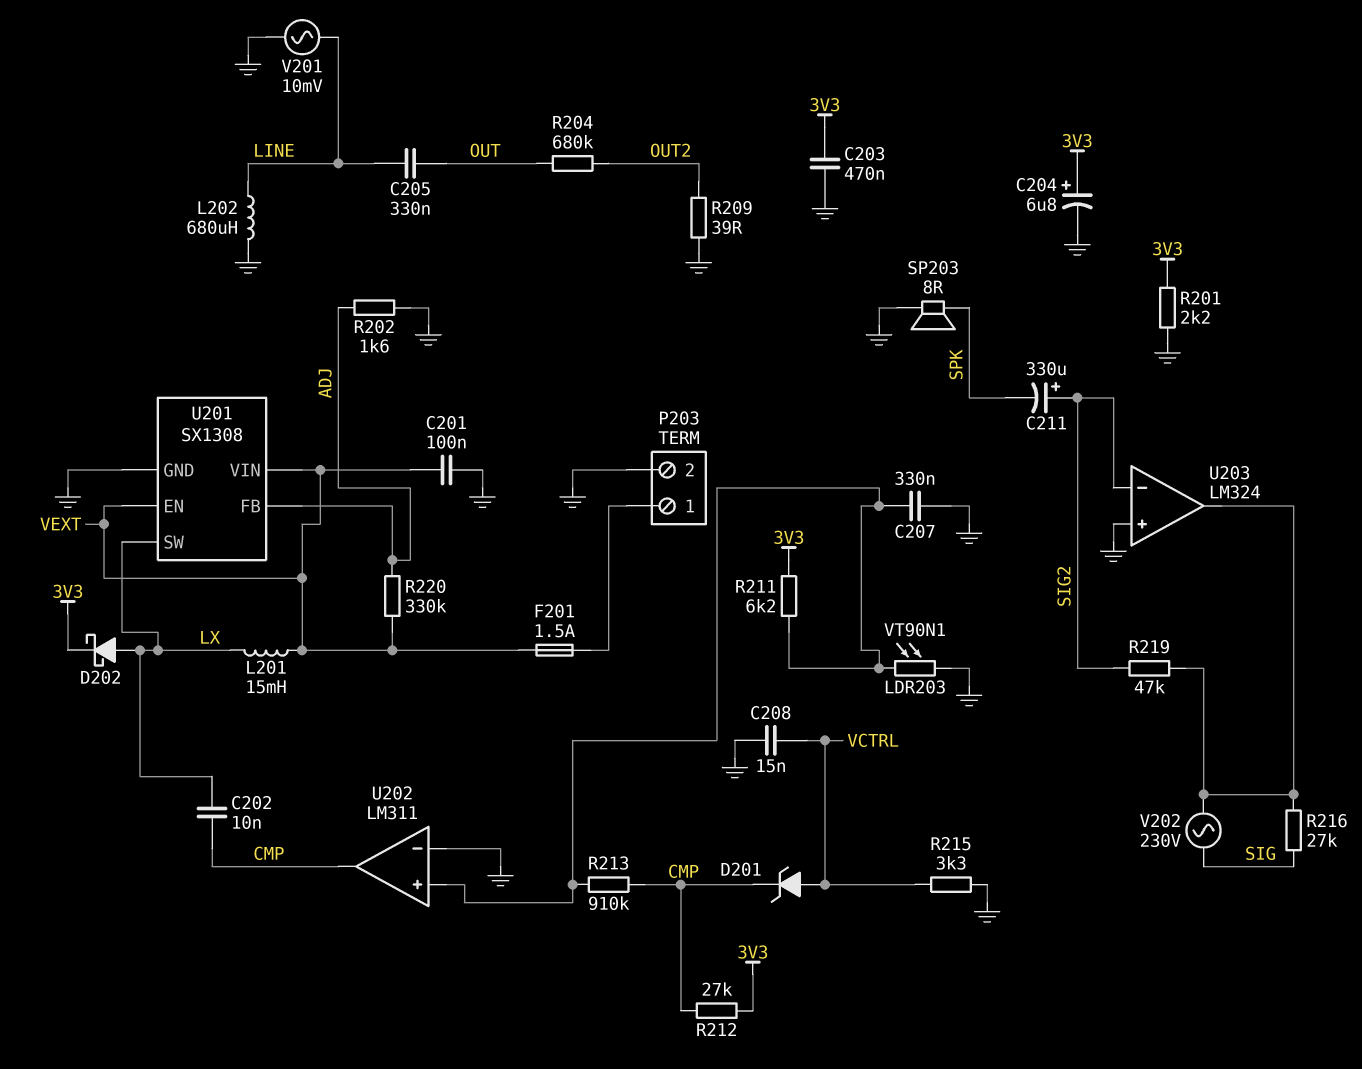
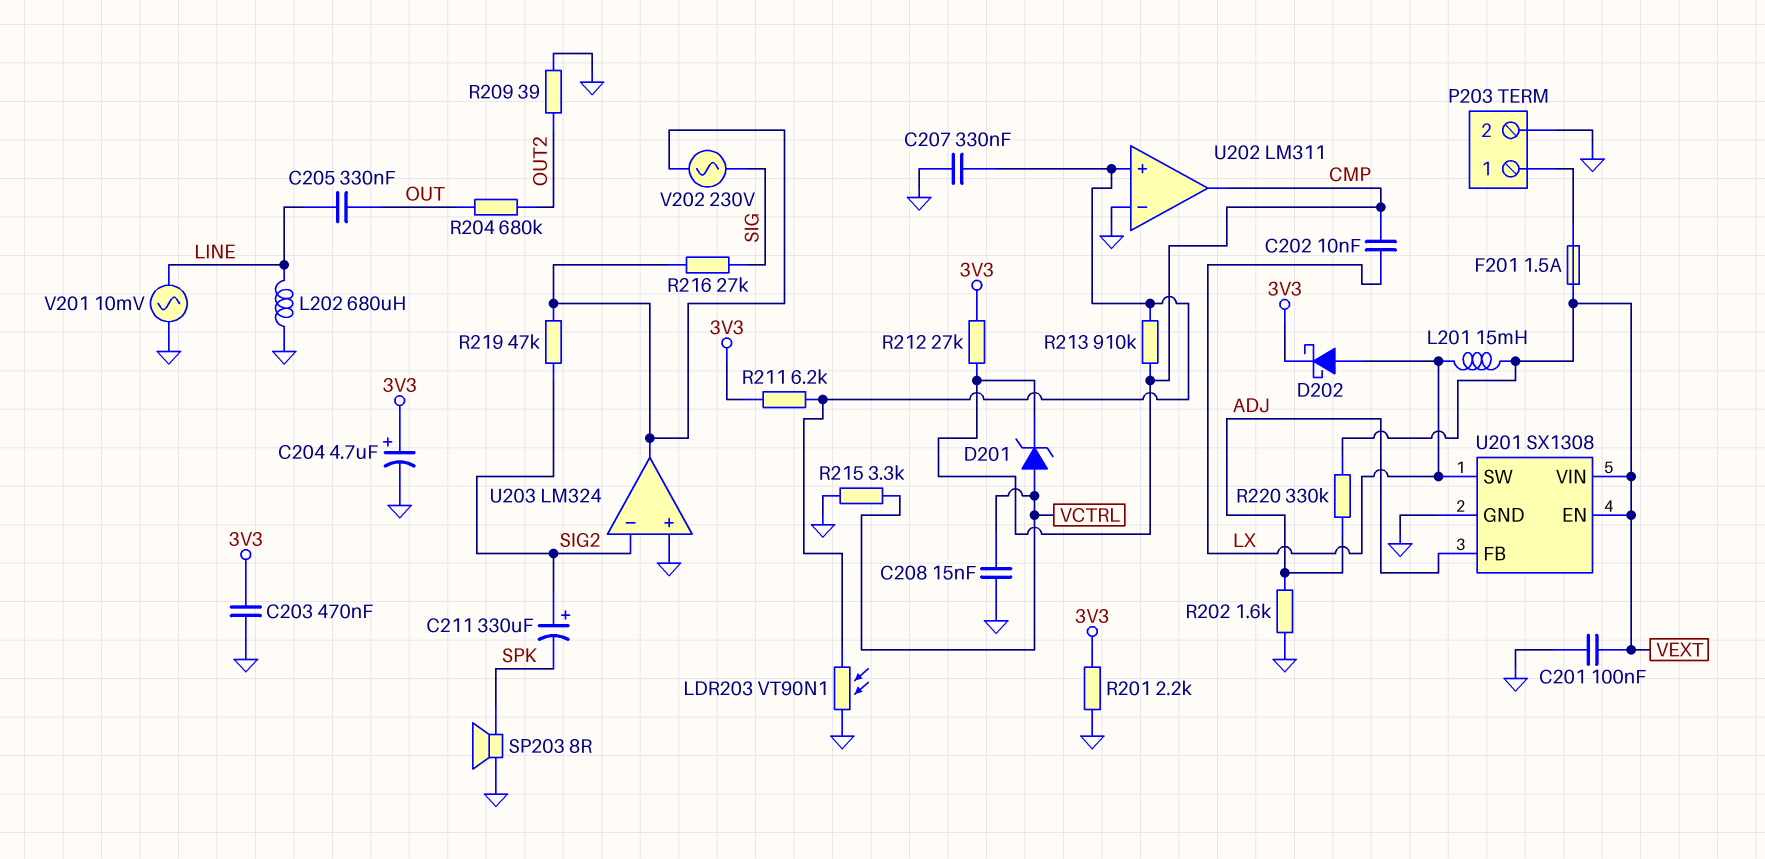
C204: 6.8uF (plus 3V3, minus GND) -> 4.7uF (plus 3V3, minus GND)

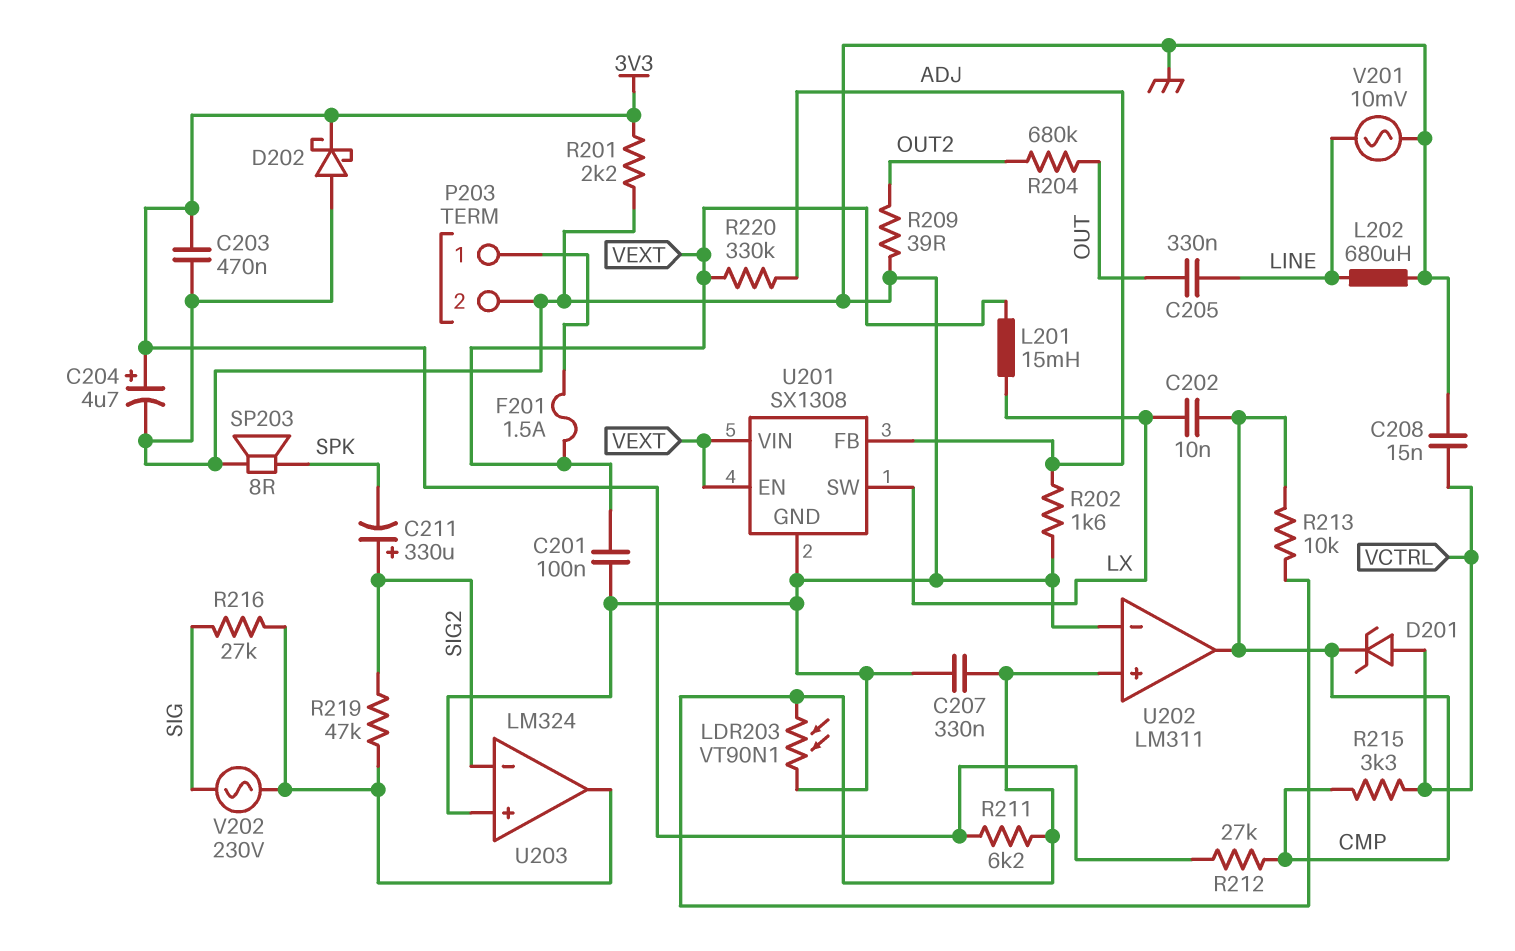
D202: schottky (A LX, K 3V3) -> schottky (A GND, K 3V3)
R213: 910k (CMP, U202/in+) -> 10k (CMP, U202/in+)
R215: 3.3k (GND, VCTRL) -> 3.3k (CMP, VCTRL)

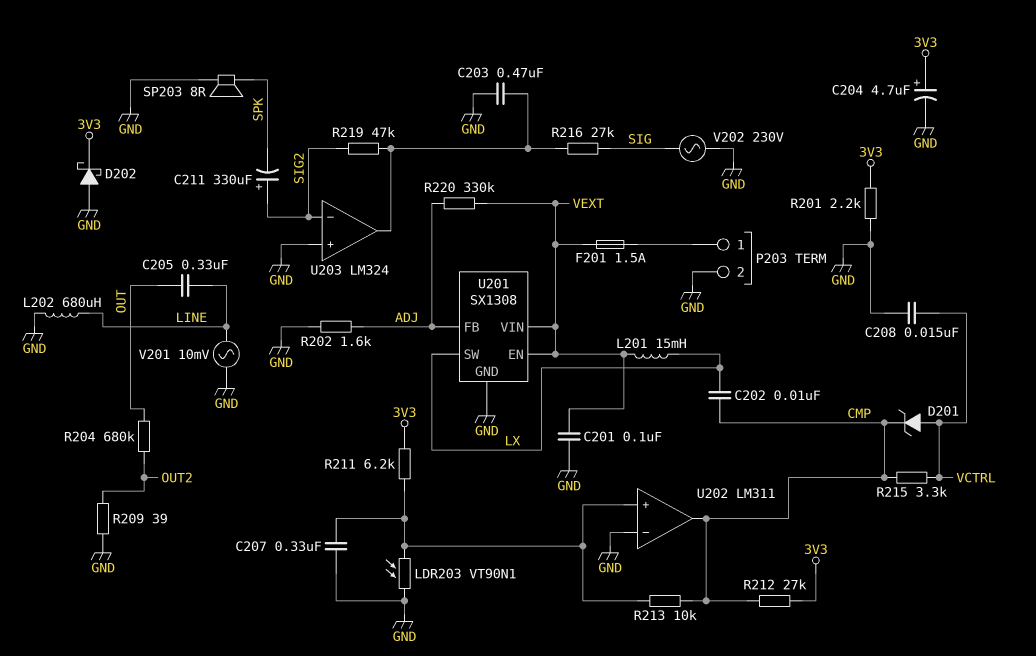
C203: 470nF (3V3, GND) -> 470nF (GND, U203/out)
V202: AC 230V (SIG, U203/out) -> AC 230V (GND, SIG)

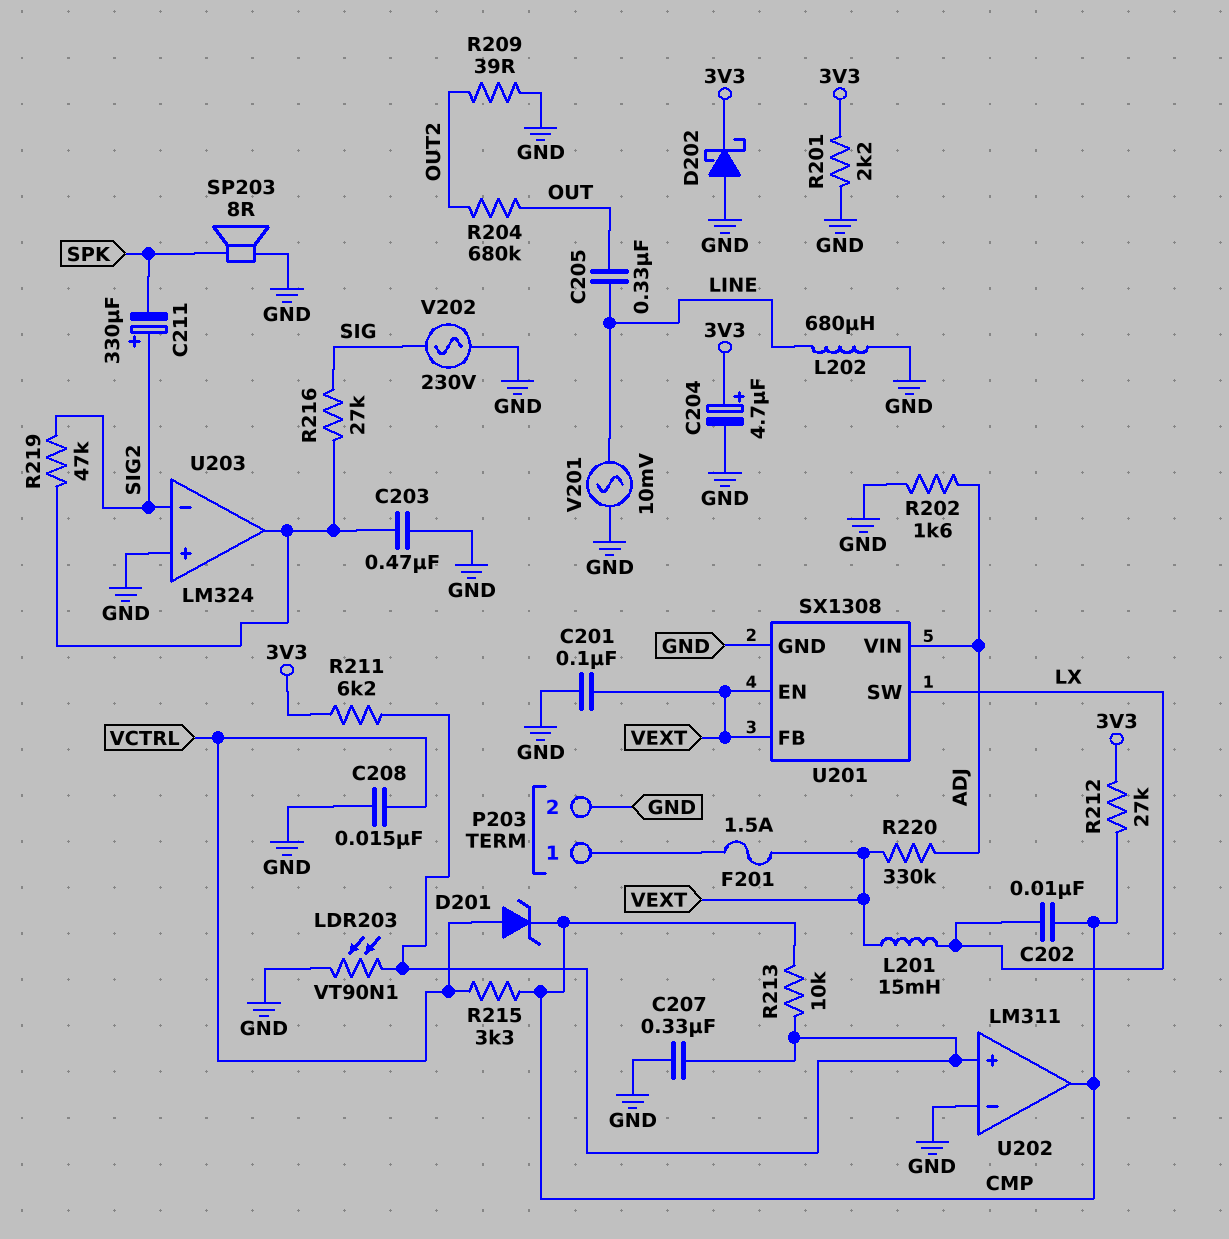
U201 pin FB: ADJ -> VEXT
U201 pin VIN: VEXT -> ADJ

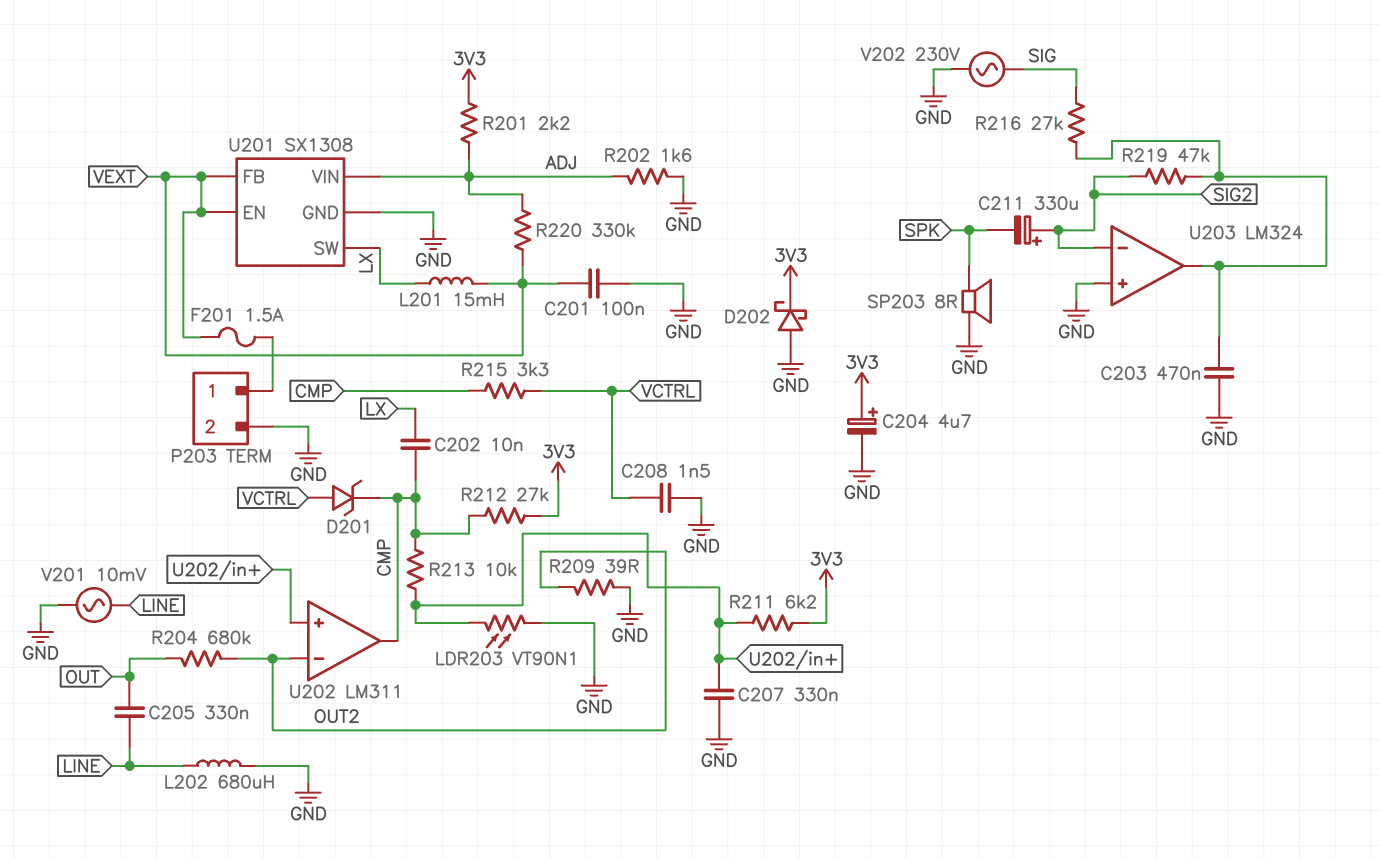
C208: 15nF (GND, VCTRL) -> 1.5nF (GND, VCTRL)
R201: 2.2k (3V3, GND) -> 2.2k (3V3, ADJ)
U202 pin in-: GND -> OUT2

